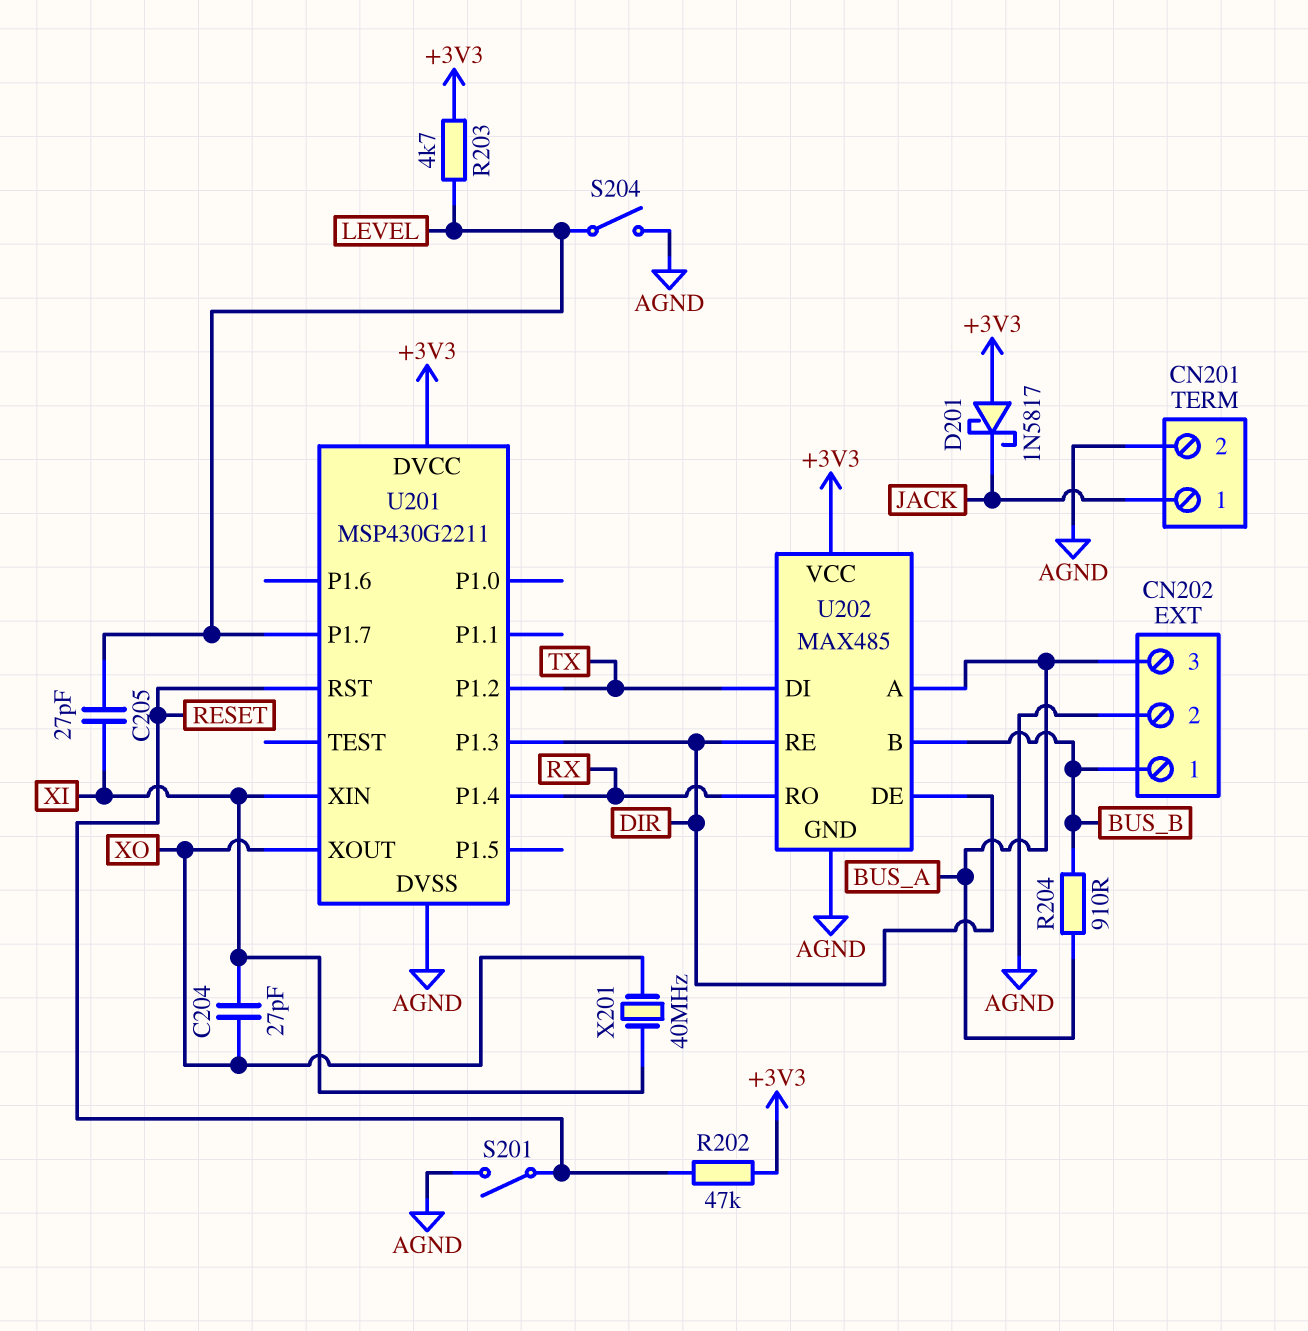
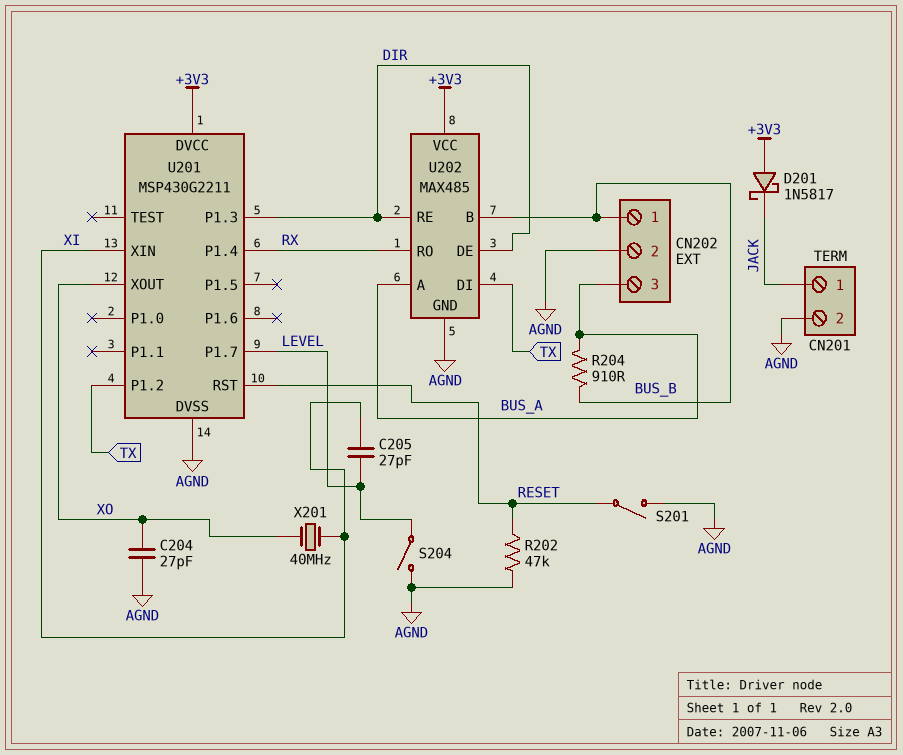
C204: 27pF (XI, XO) -> 27pF (AGND, XO)
R202: 47k (+3V3, RESET) -> 47k (AGND, RESET)
R203: 4.7k (+3V3, LEVEL) -> none

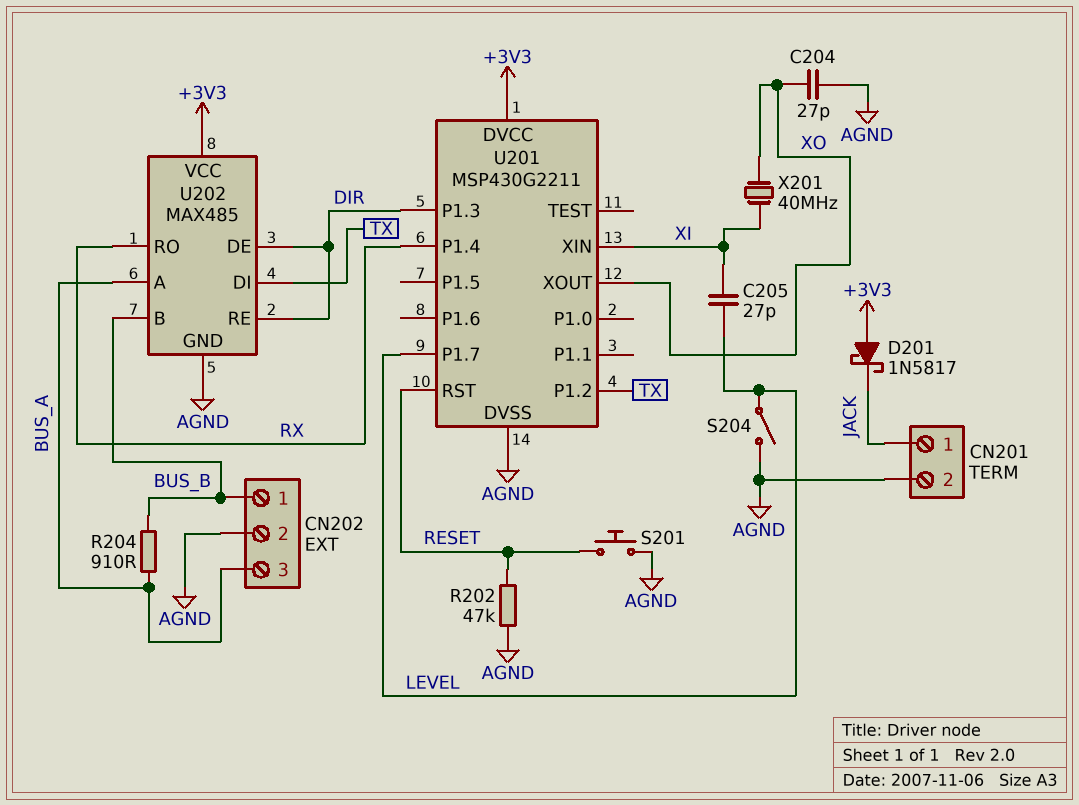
S201: switch (AGND, RESET) -> button (AGND, RESET)

